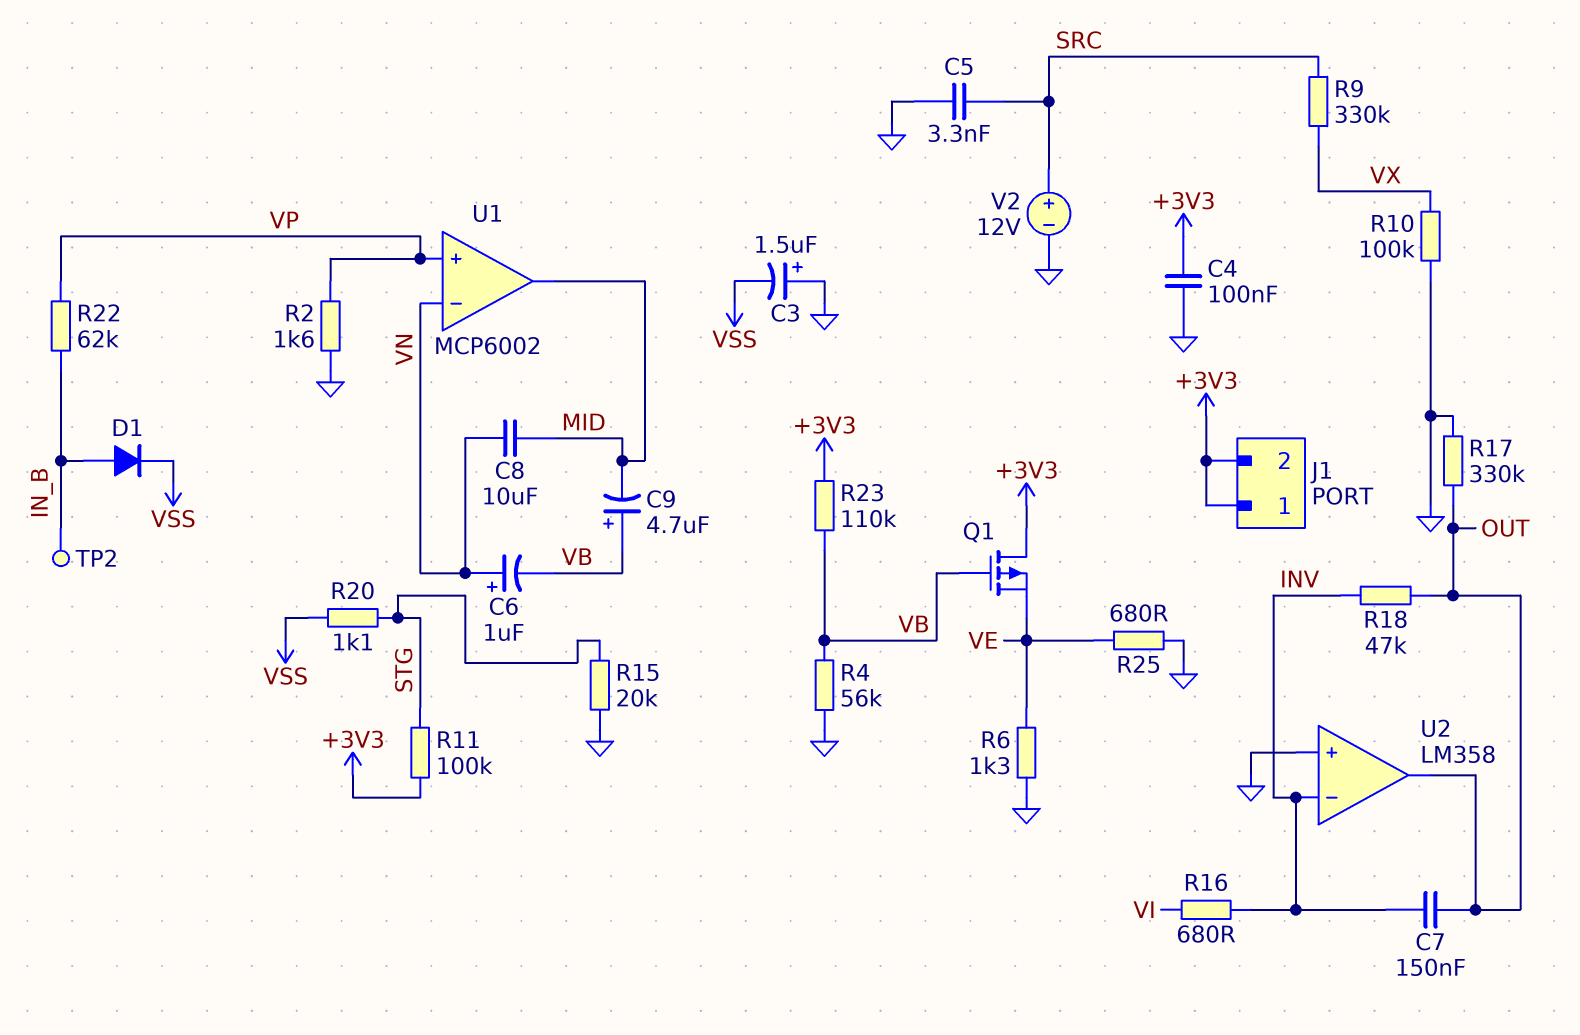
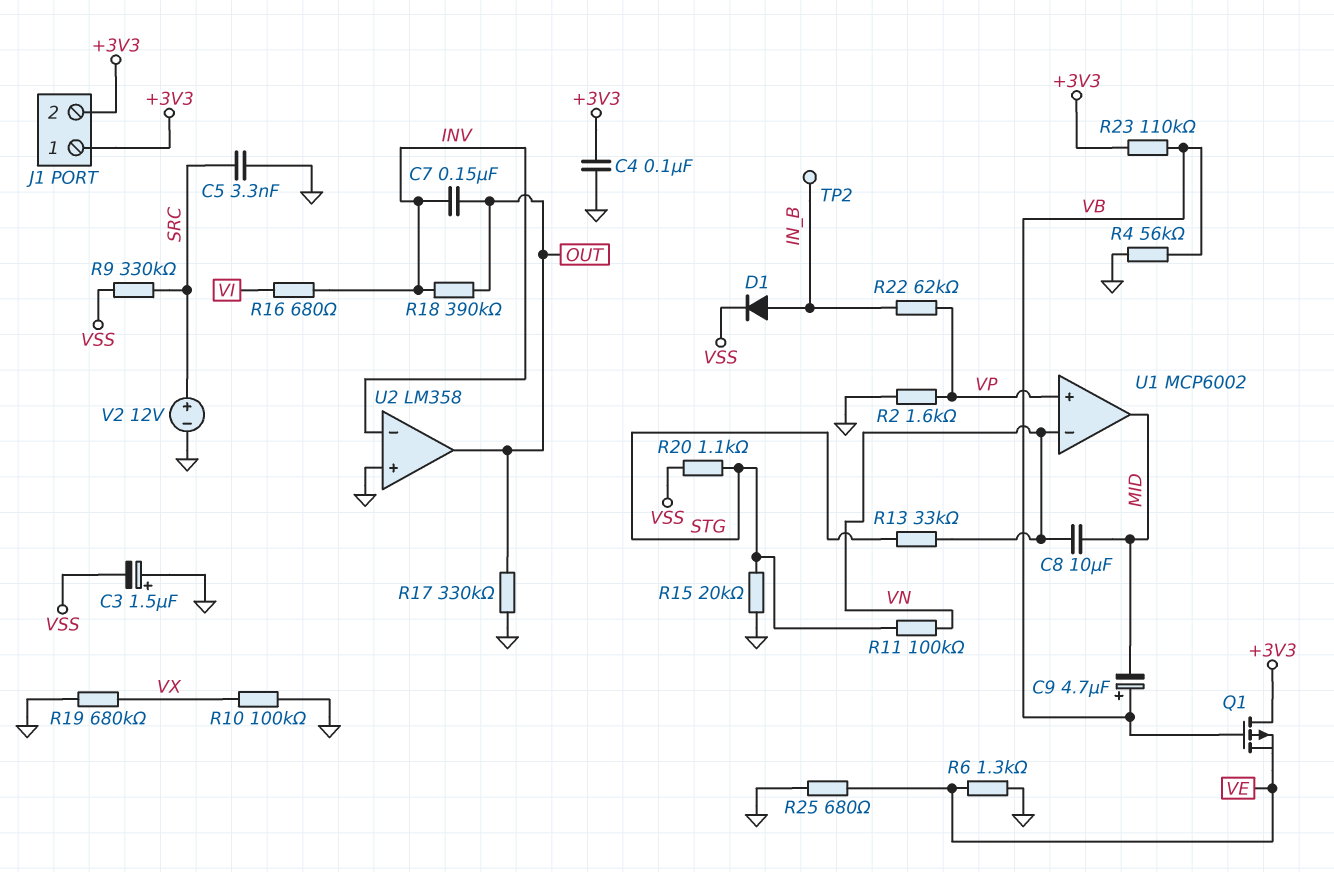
C6: 1uF (plus VN, minus VB) -> none
R9: 330k (SRC, VX) -> 330k (SRC, VSS)
R11: 100k (+3V3, STG) -> 100k (STG, VN)
R13: none -> 33k (STG, VN)
R18: 47k (INV, OUT) -> 390k (INV, OUT)
R19: none -> 680k (GND, VX)

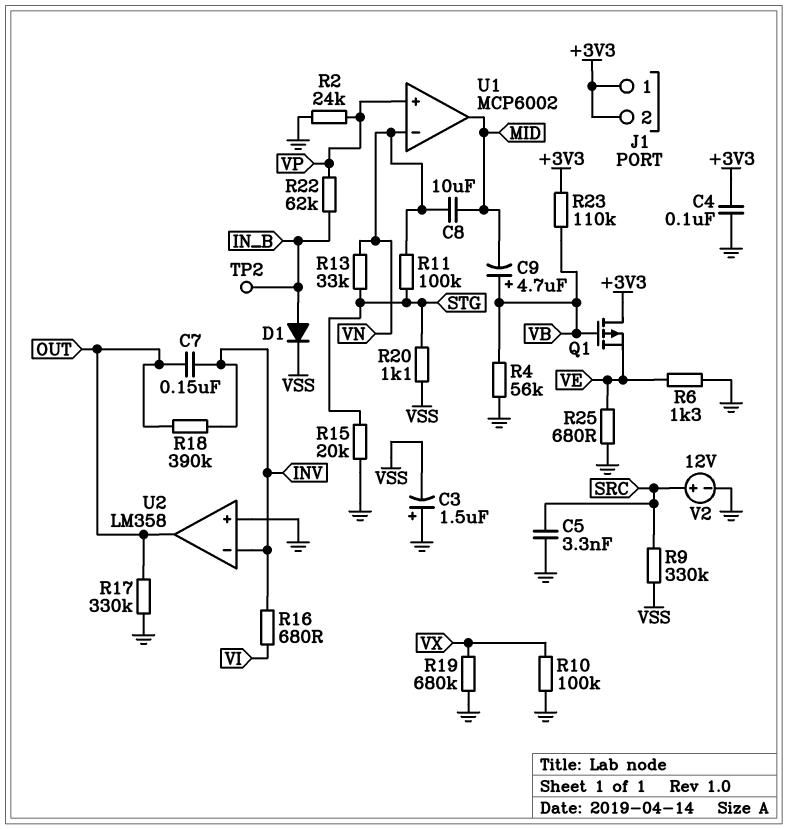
R2: 1.6k (GND, VP) -> 24k (GND, VP)

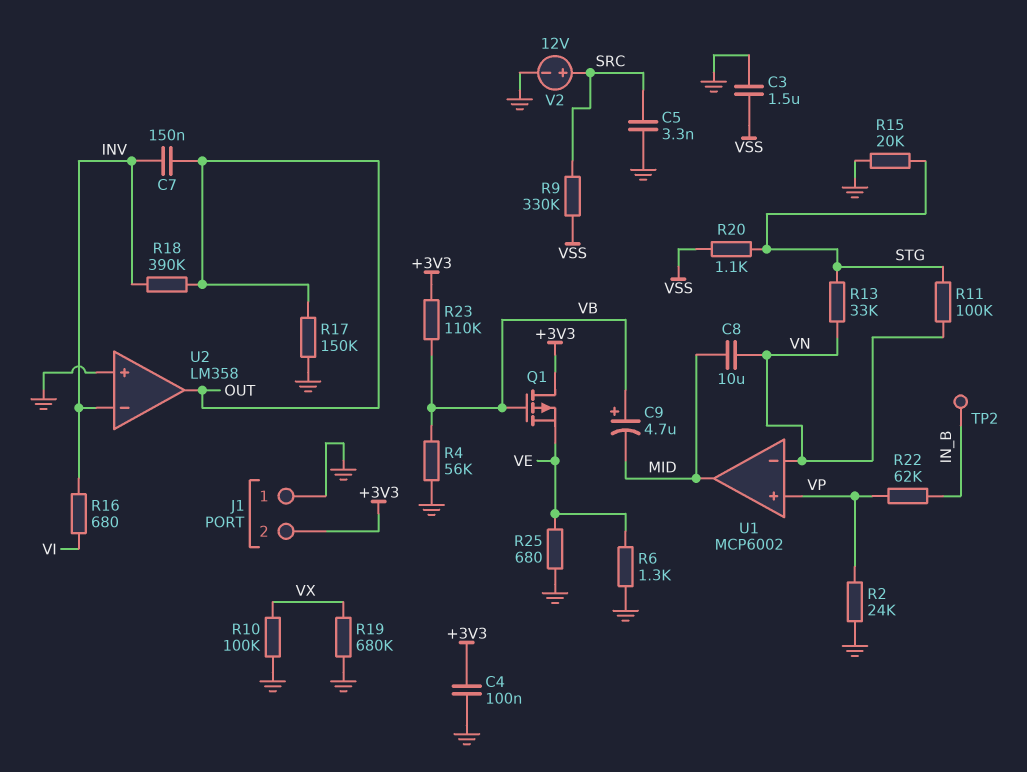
C3: 1.5uF (plus GND, minus VSS) -> 1.5uF (GND, VSS)
D1: diode (A IN_B, K VSS) -> none
J1 pin 1: +3V3 -> GND
R17: 330k (GND, OUT) -> 150k (GND, OUT)

